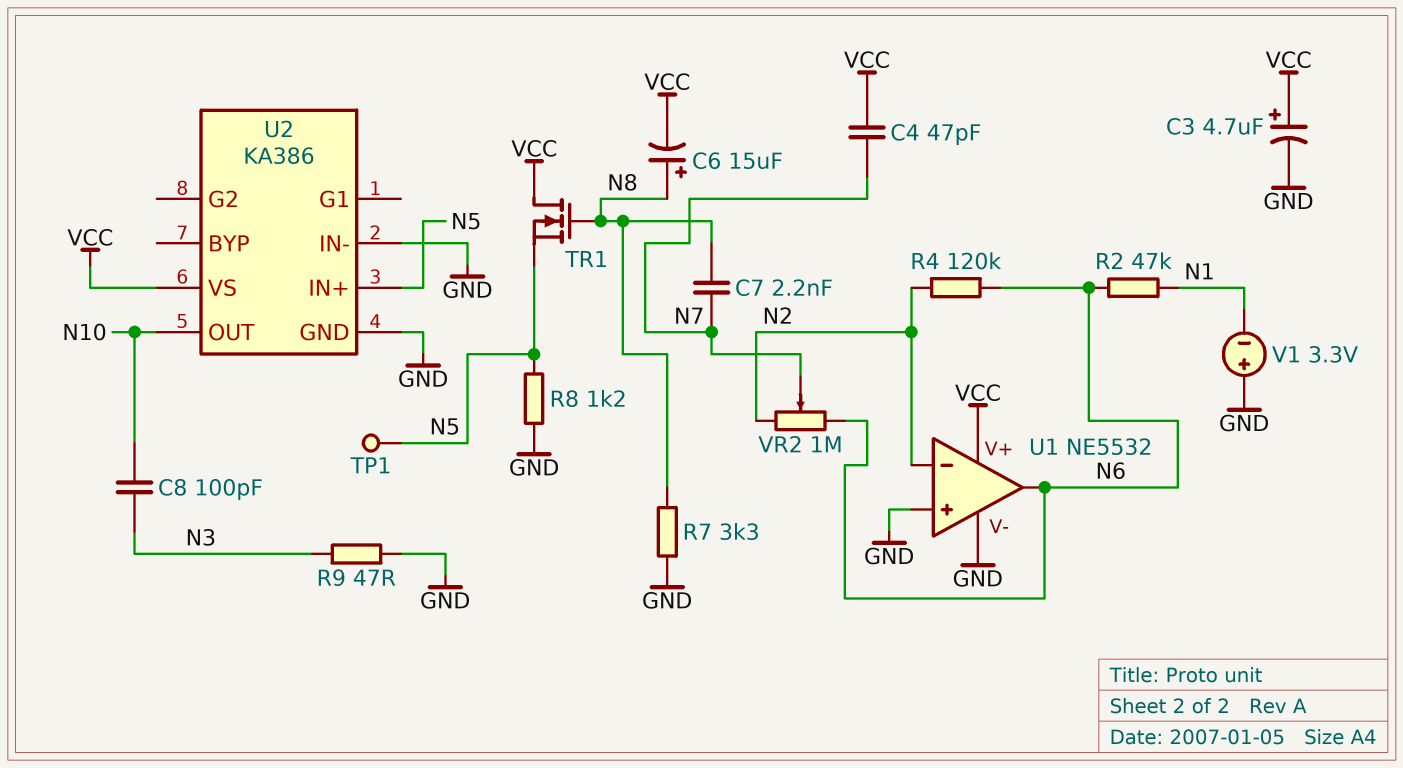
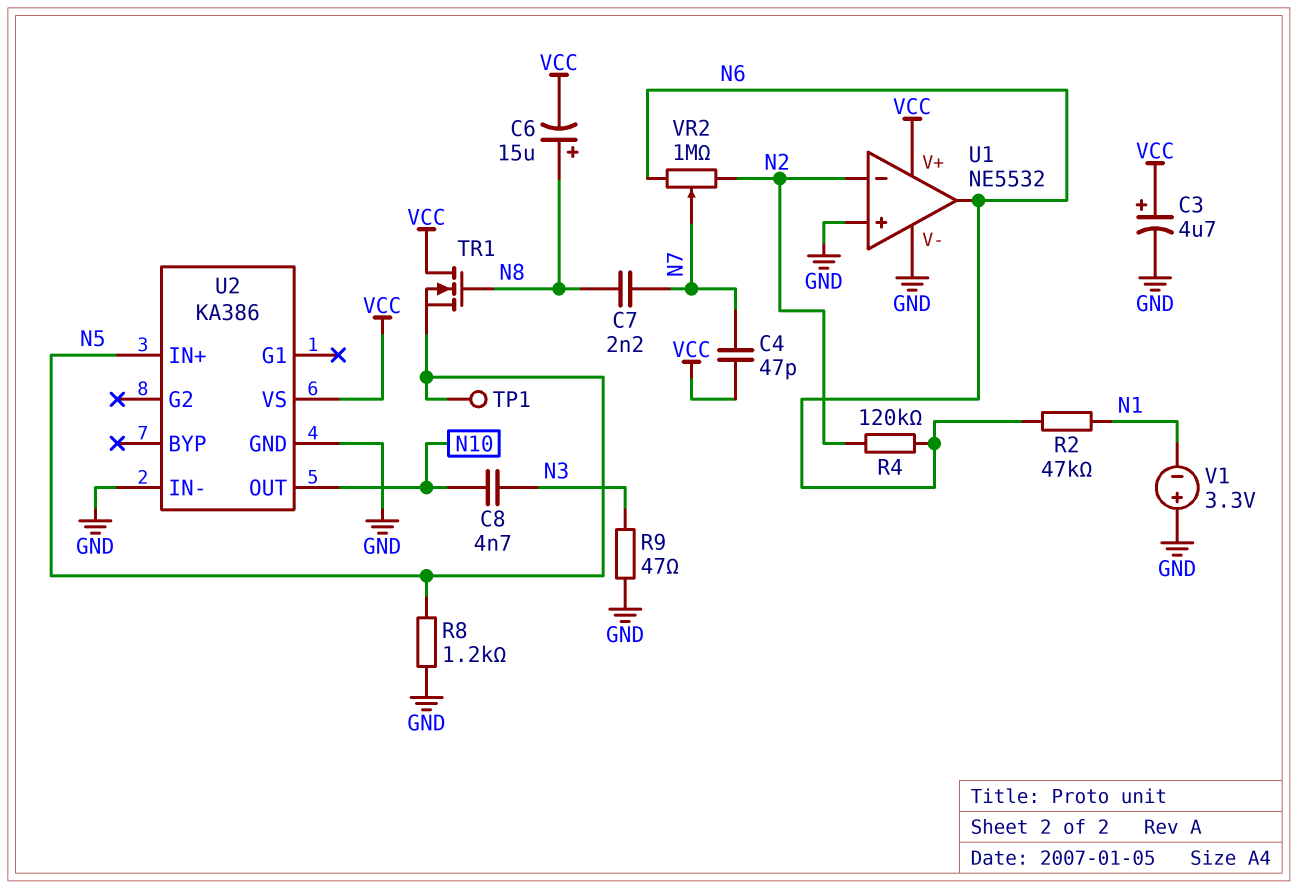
C8: 100pF (N3, N10) -> 4.7nF (N3, N10)
R7: 3.3k (GND, N8) -> none

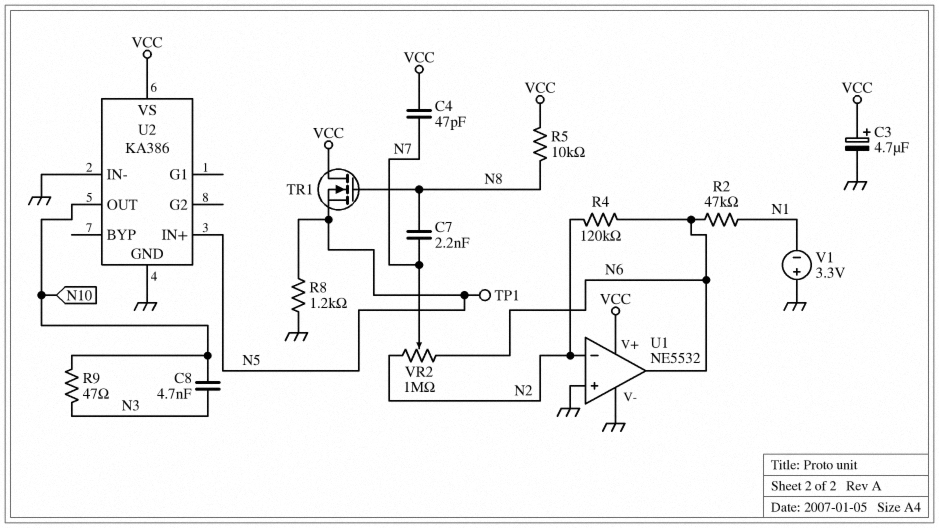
C6: 15uF (plus N8, minus VCC) -> none
R5: none -> 10k (N8, VCC)
R9: 47 (GND, N3) -> 47 (N3, N10)

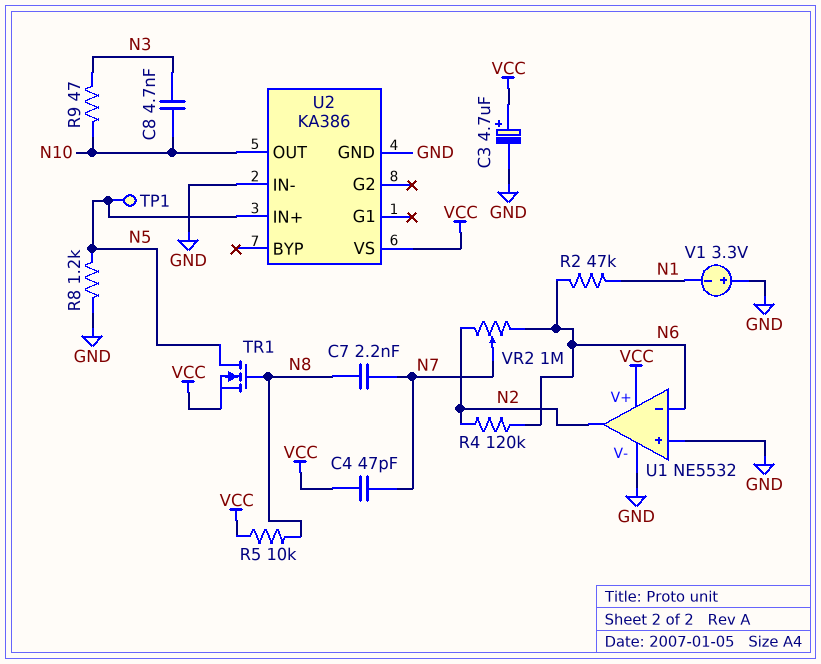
TR1: NMOS (G N8, D VCC, S N5) -> NMOS (G N8, D N5, S VCC)
U1 pin in-: N2 -> N6
U1 pin out: N6 -> N2

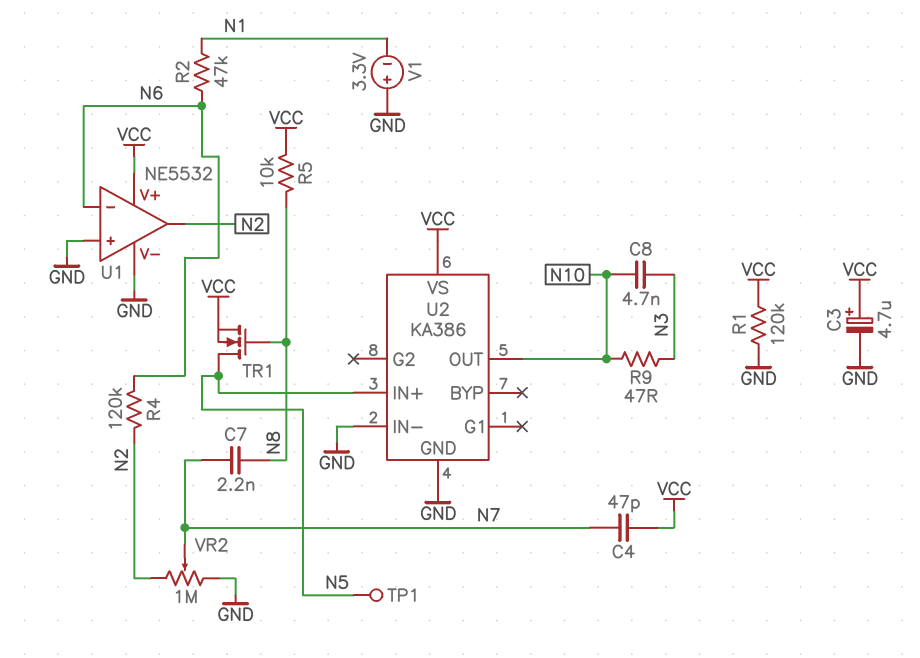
R1: none -> 120k (GND, VCC)
R8: 1.2k (GND, N5) -> none
VR2: 1M (N2, N6, wiper N7) -> 1M (GND, N2, wiper N7)

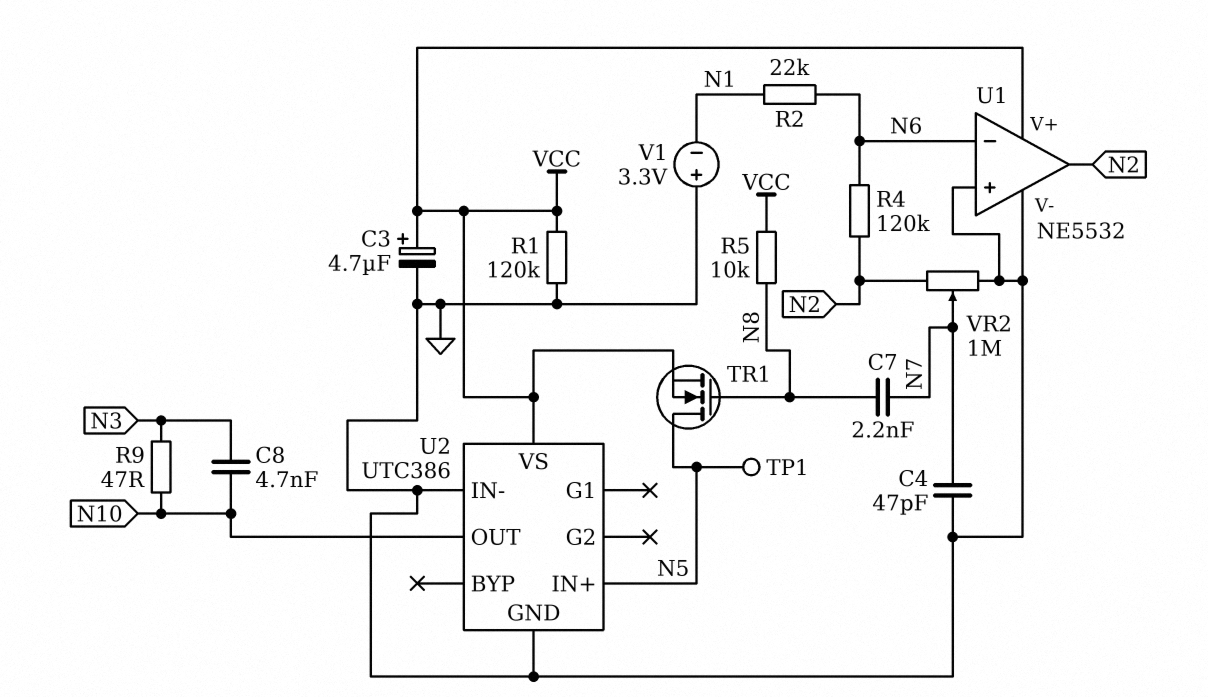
C4: 47pF (N7, VCC) -> 47pF (GND, N7)
R2: 47k (N1, N6) -> 22k (N1, N6)
U2: KA386 -> UTC386

